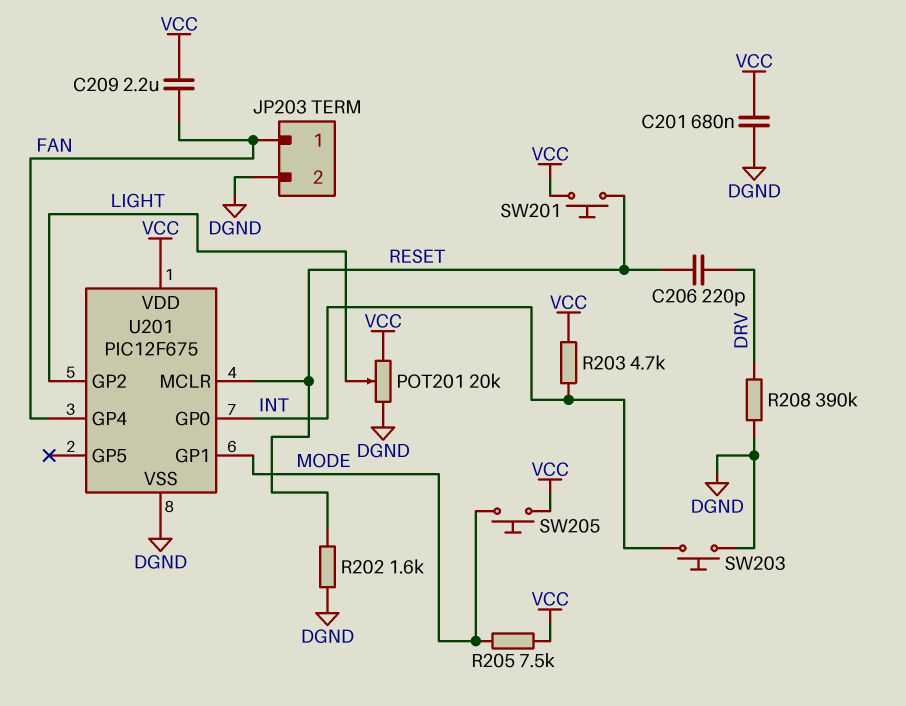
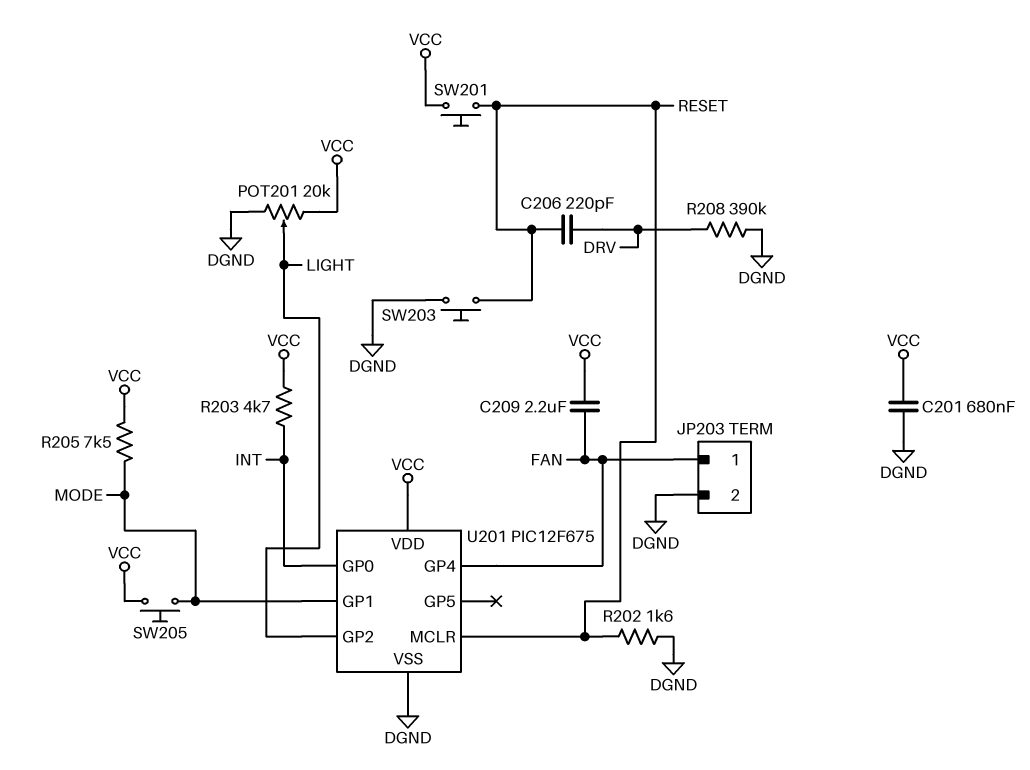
SW203: button (DGND, INT) -> button (DGND, RESET)

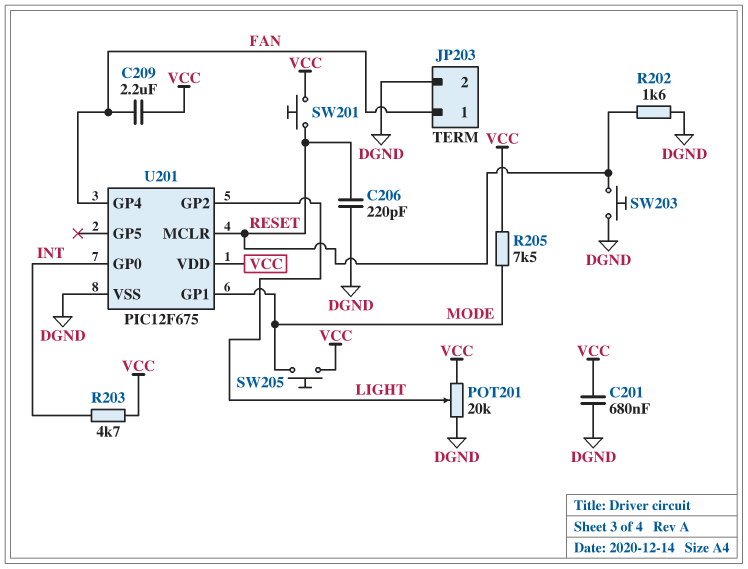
C206: 220pF (DRV, RESET) -> 220pF (DGND, RESET)
R208: 390k (DGND, DRV) -> none

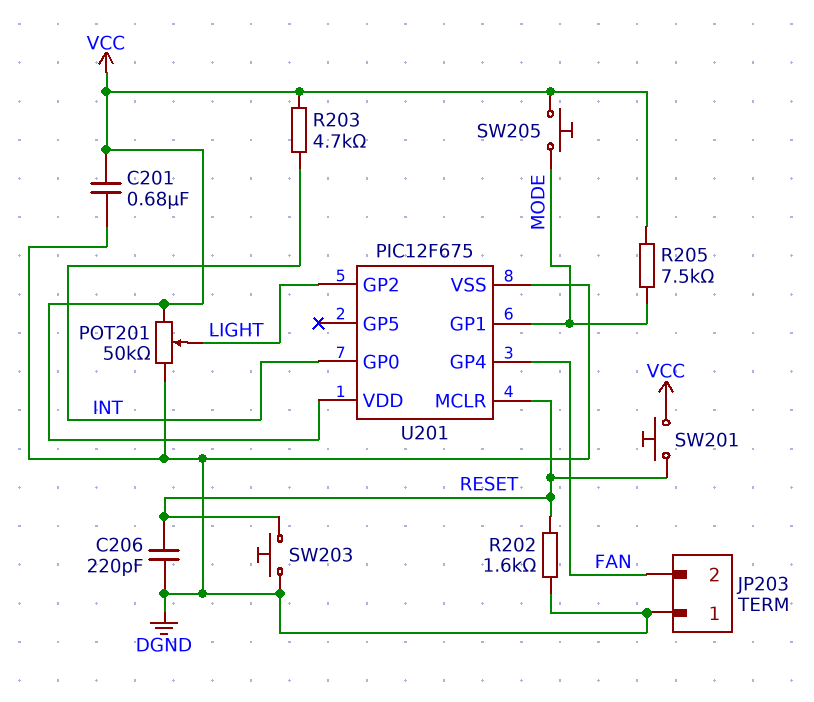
C209: 2.2uF (FAN, VCC) -> none
JP203 pin 1: FAN -> DGND
JP203 pin 2: DGND -> FAN
POT201: 20k (DGND, VCC, wiper LIGHT) -> 50k (DGND, VCC, wiper LIGHT)

